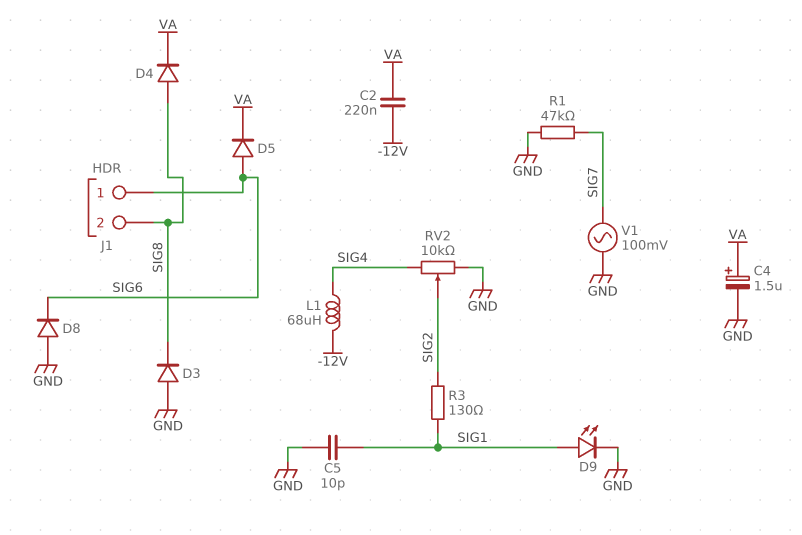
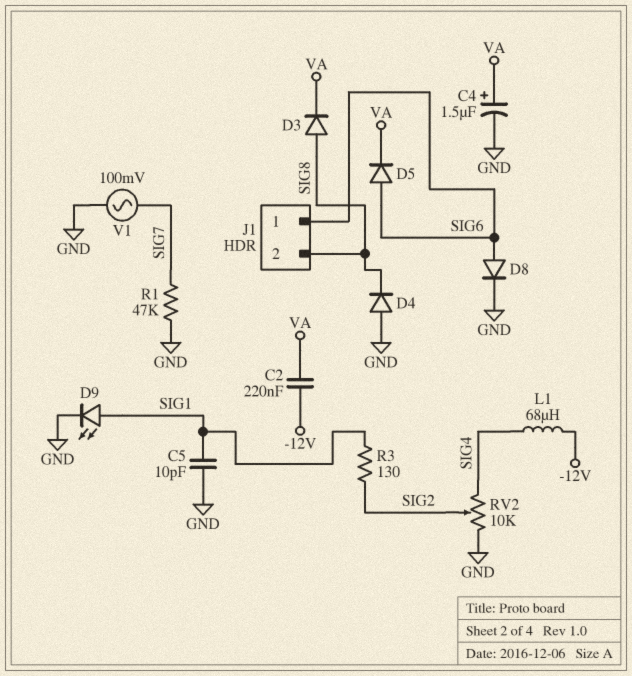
D3: diode (A GND, K SIG8) -> diode (A SIG8, K VA)
D4: diode (A SIG8, K VA) -> diode (A GND, K SIG8)
D8: diode (A GND, K SIG6) -> diode (A SIG6, K GND)

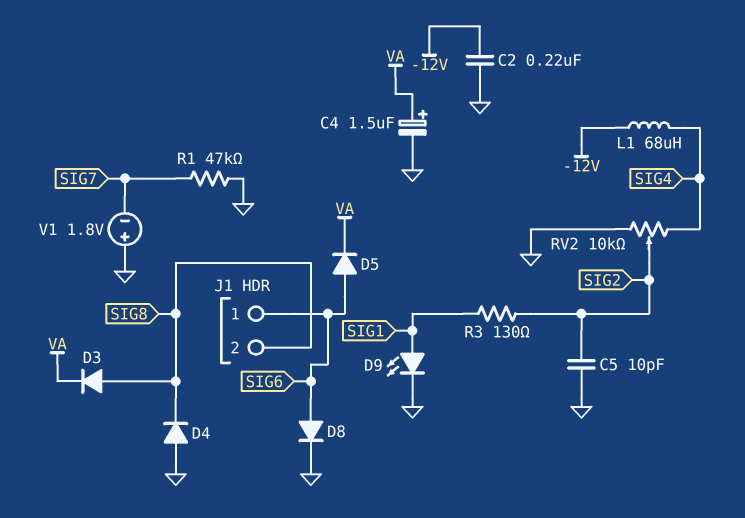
C2: 220nF (-12V, VA) -> 220nF (-12V, GND)
C5: 10pF (GND, SIG1) -> 10pF (GND, SIG2)
V1: AC 100mV (GND, SIG7) -> 1.8V (plus GND, minus SIG7)

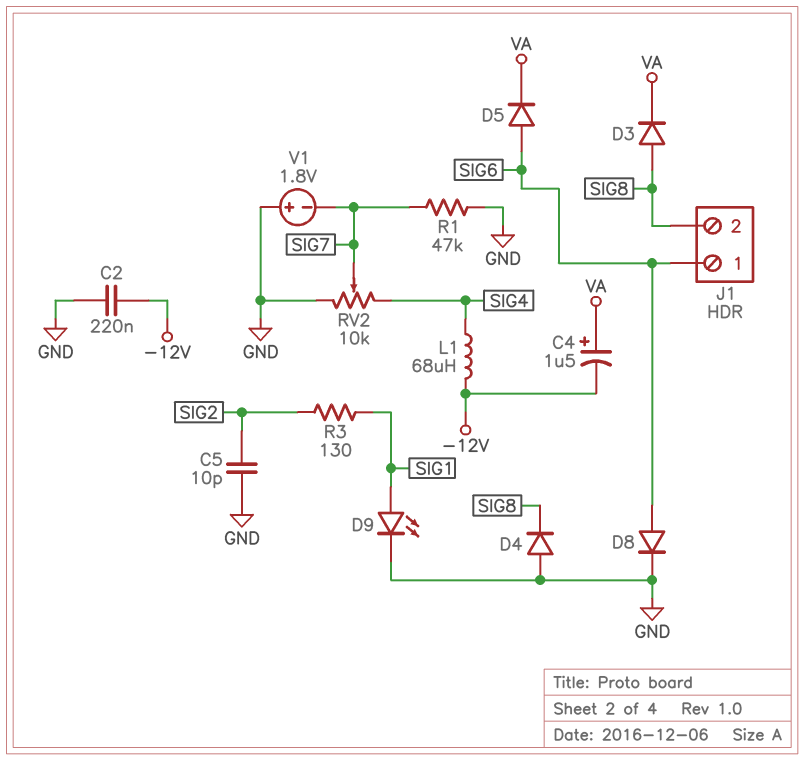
C4: 1.5uF (plus VA, minus GND) -> 1.5uF (plus VA, minus -12V)
RV2: 10k (GND, SIG4, wiper SIG2) -> 10k (GND, SIG4, wiper SIG7)

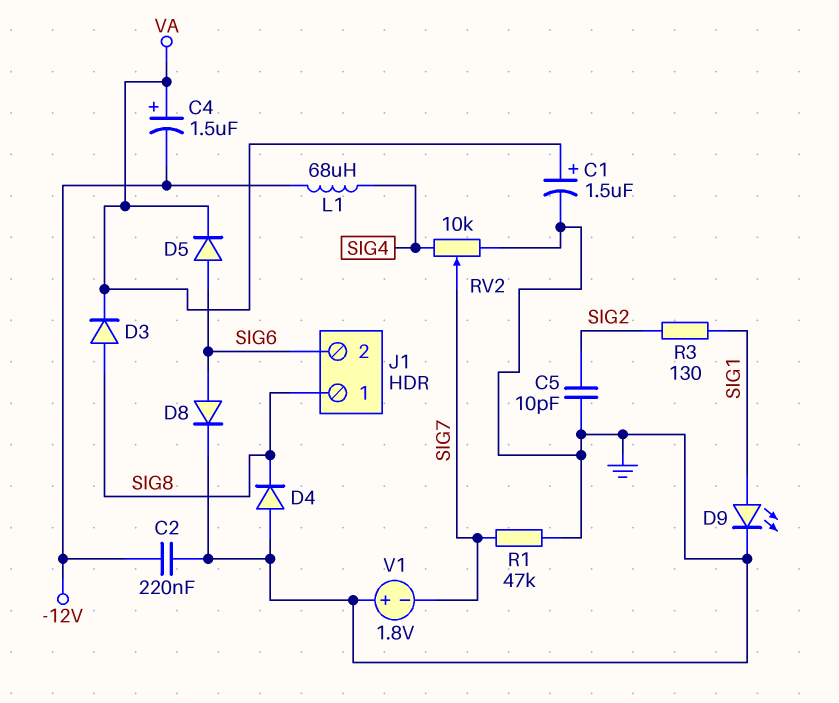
C1: none -> 1.5uF (plus VA, minus GND)
J1 pin 1: SIG6 -> SIG8
J1 pin 2: SIG8 -> SIG6

